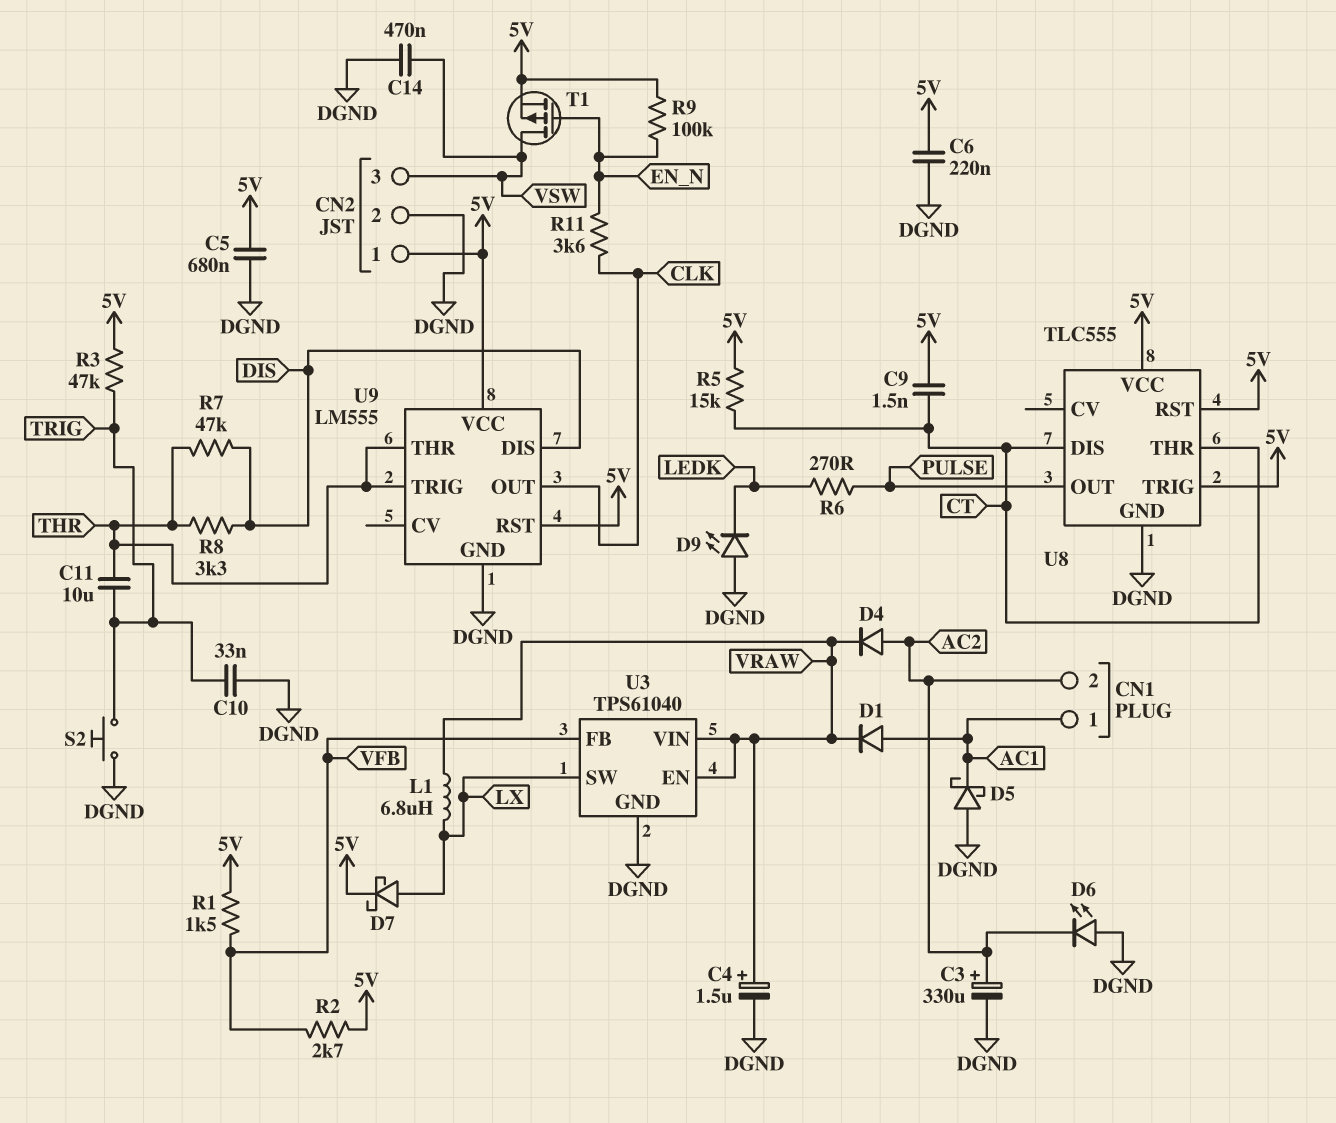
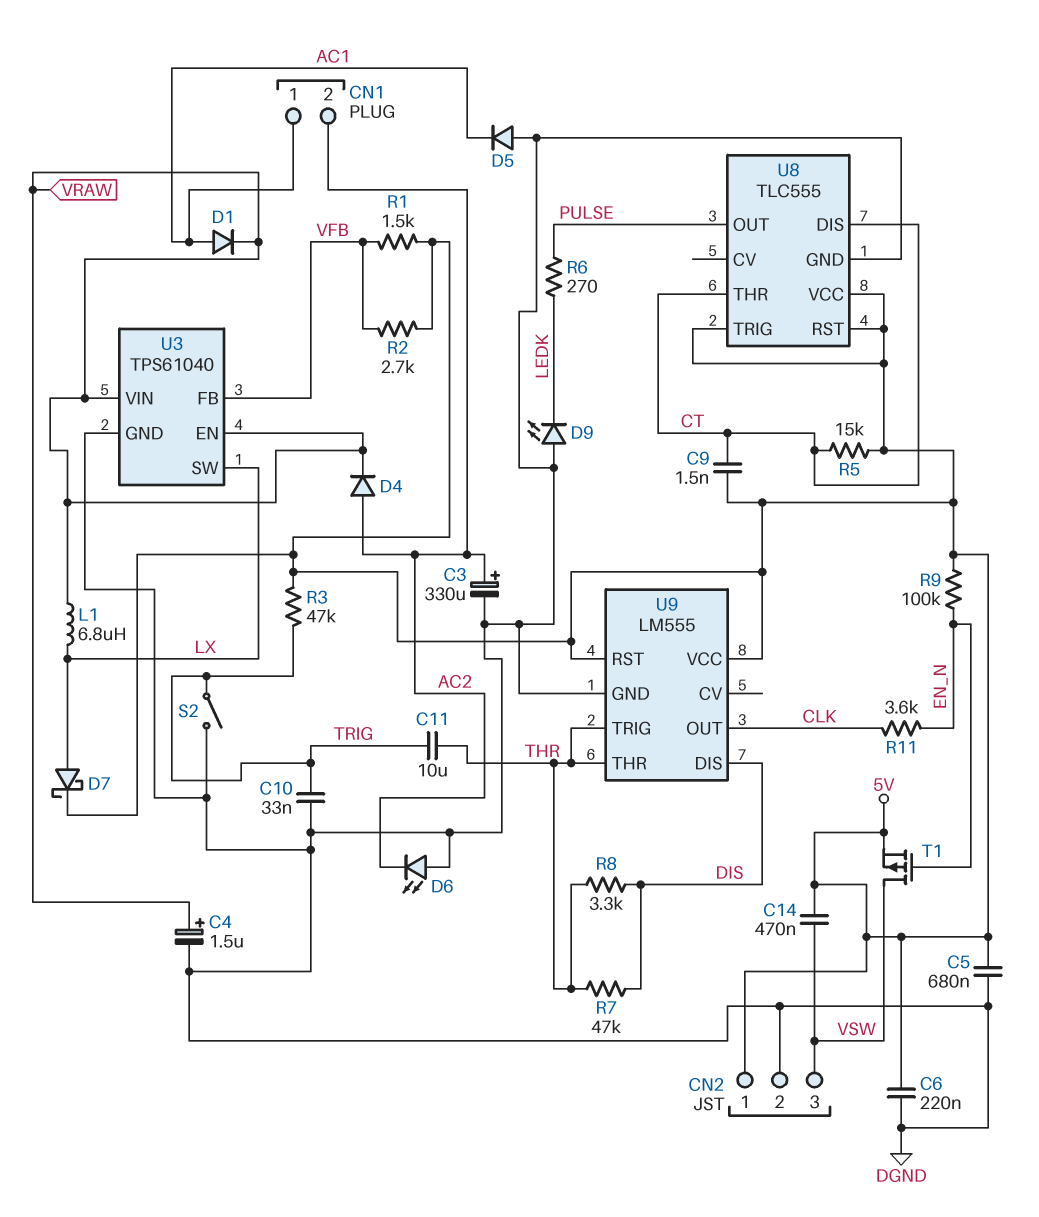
C14: 470nF (DGND, VSW) -> 470nF (5V, VSW)
D5: schottky (A DGND, K AC1) -> diode (A DGND, K AC1)
S2: button (DGND, TRIG) -> switch (DGND, TRIG)

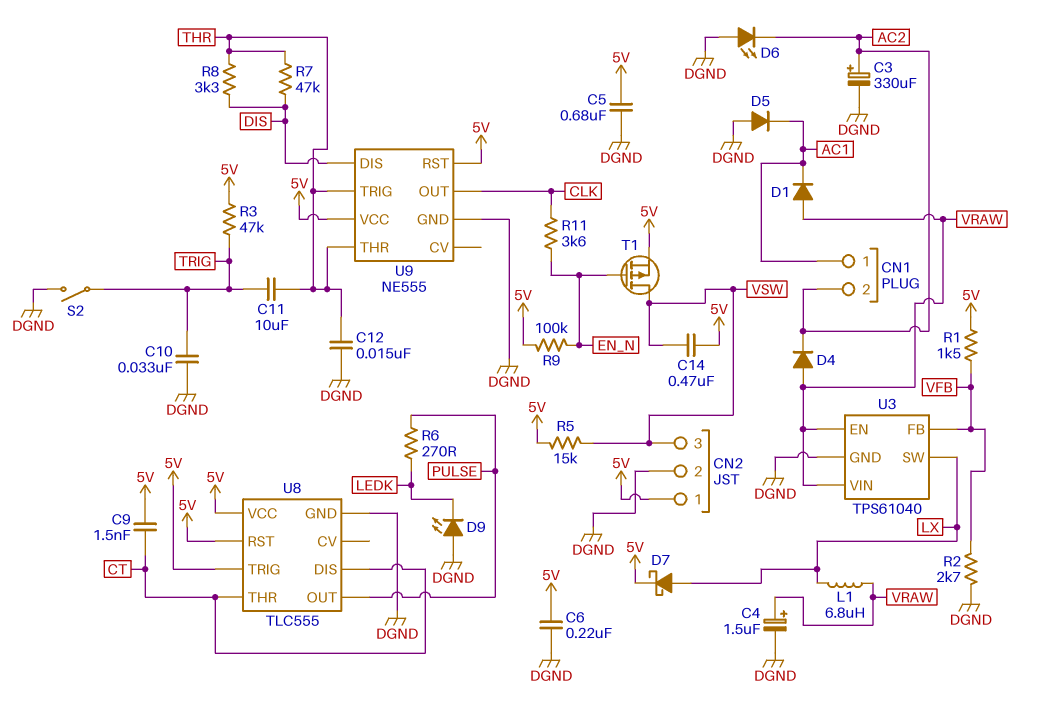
C12: none -> 15nF (DGND, THR)
D1: diode (A AC1, K VRAW) -> diode (A VRAW, K AC1)
D4: diode (A AC2, K VRAW) -> diode (A VRAW, K AC2)
R2: 2.7k (5V, VFB) -> 2.7k (DGND, VFB)
R5: 15k (5V, CT) -> 15k (5V, VSW)
U9: LM555 -> NE555

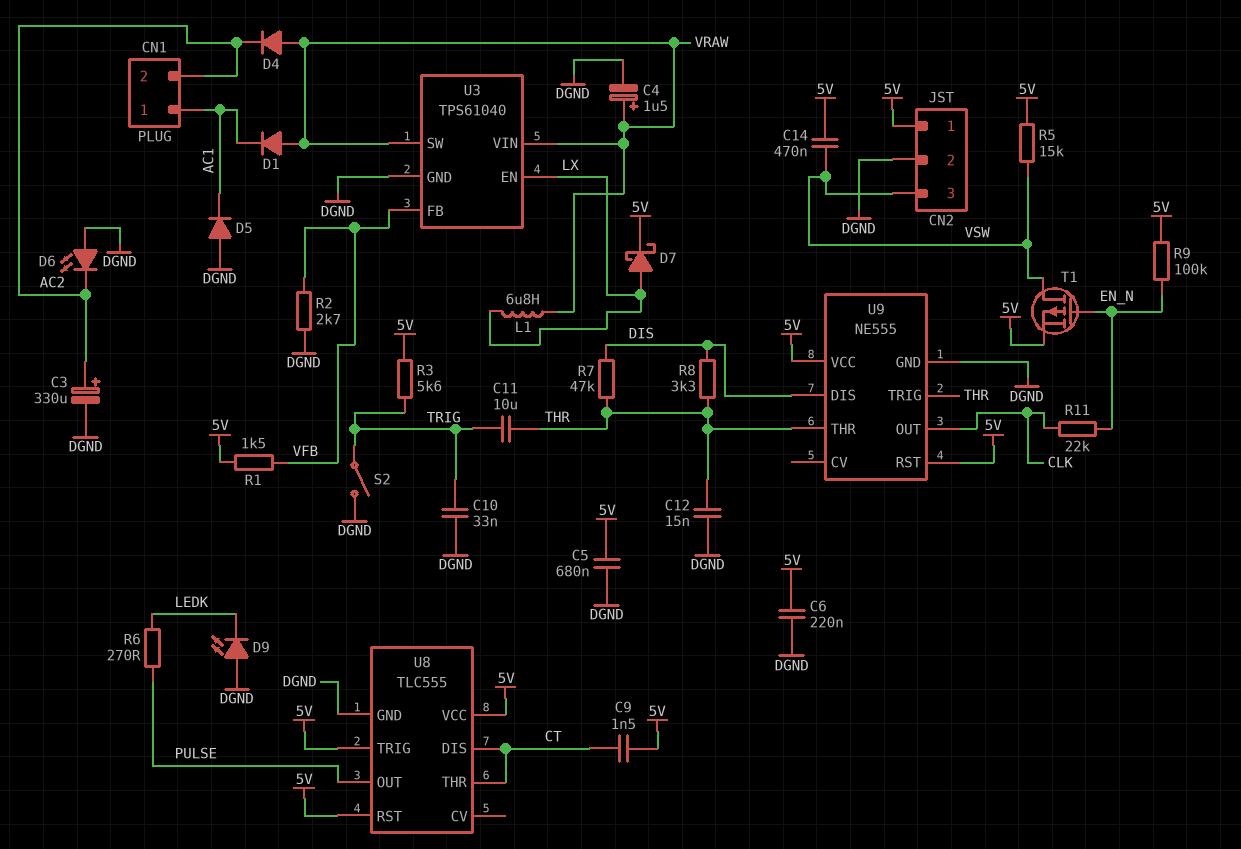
R3: 47k (5V, TRIG) -> 5.6k (5V, TRIG)
R11: 3.6k (CLK, EN_N) -> 22k (CLK, EN_N)
U3 pin EN: VRAW -> LX
U3 pin SW: LX -> VRAW

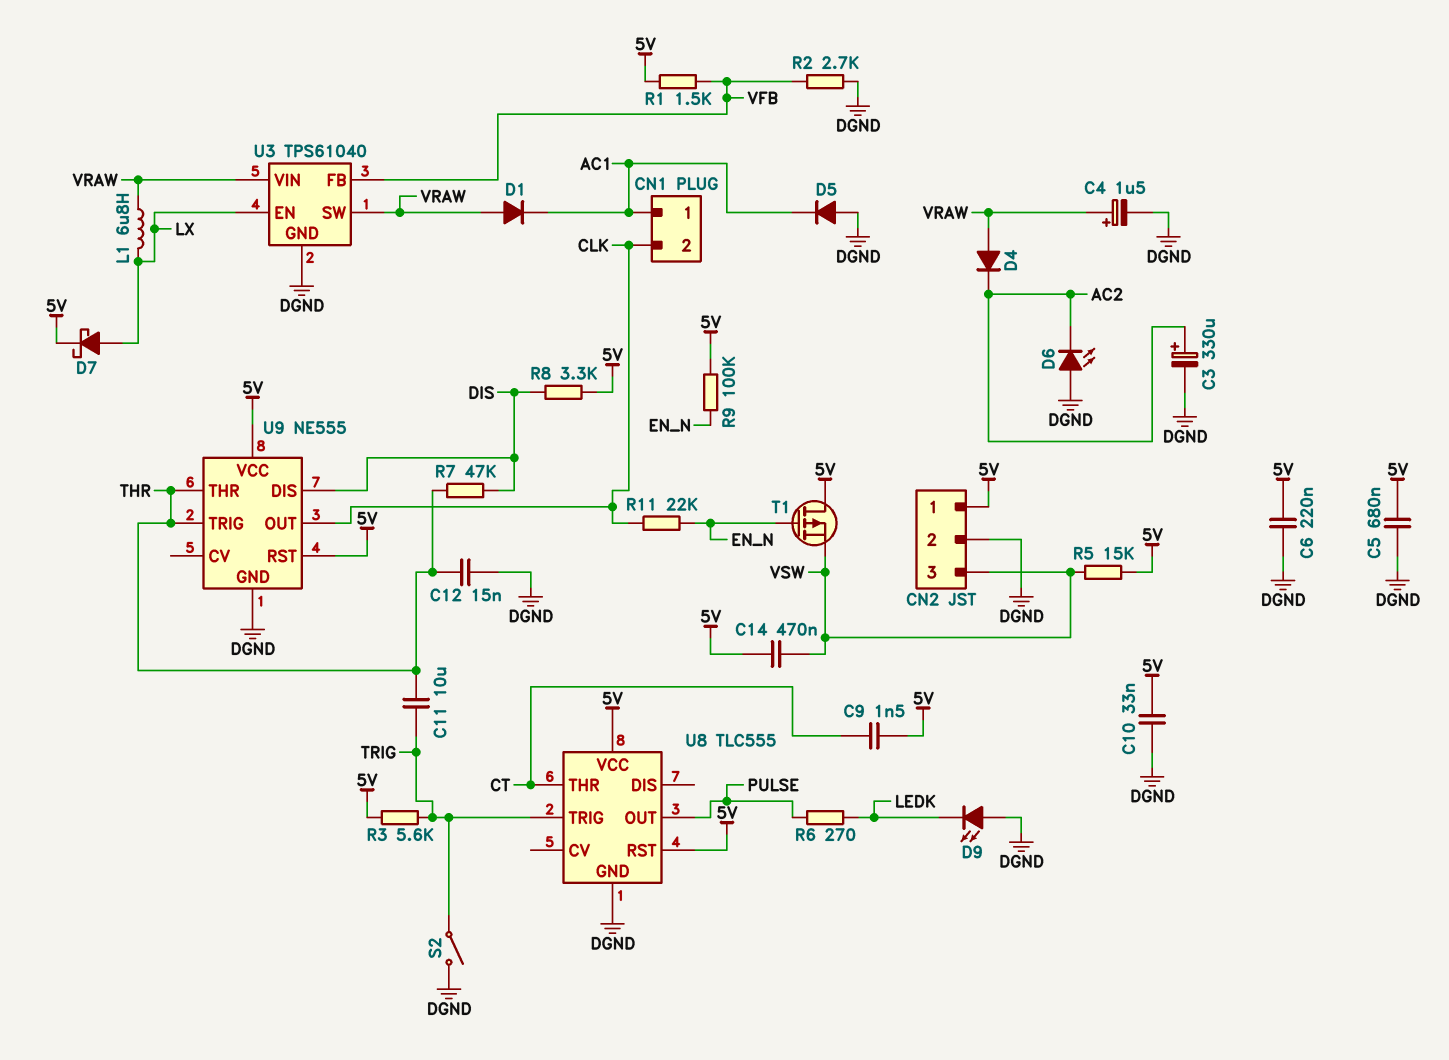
C10: 33nF (DGND, TRIG) -> 33nF (5V, DGND)
CN1 pin 2: AC2 -> CLK
R8: 3.3k (DIS, THR) -> 3.3k (5V, DIS)
T1: PMOS (G EN_N, D VSW, S 5V) -> PMOS (G EN_N, D 5V, S VSW)
U8 pin DIS: CT -> none
U8 pin TRIG: 5V -> TRIG

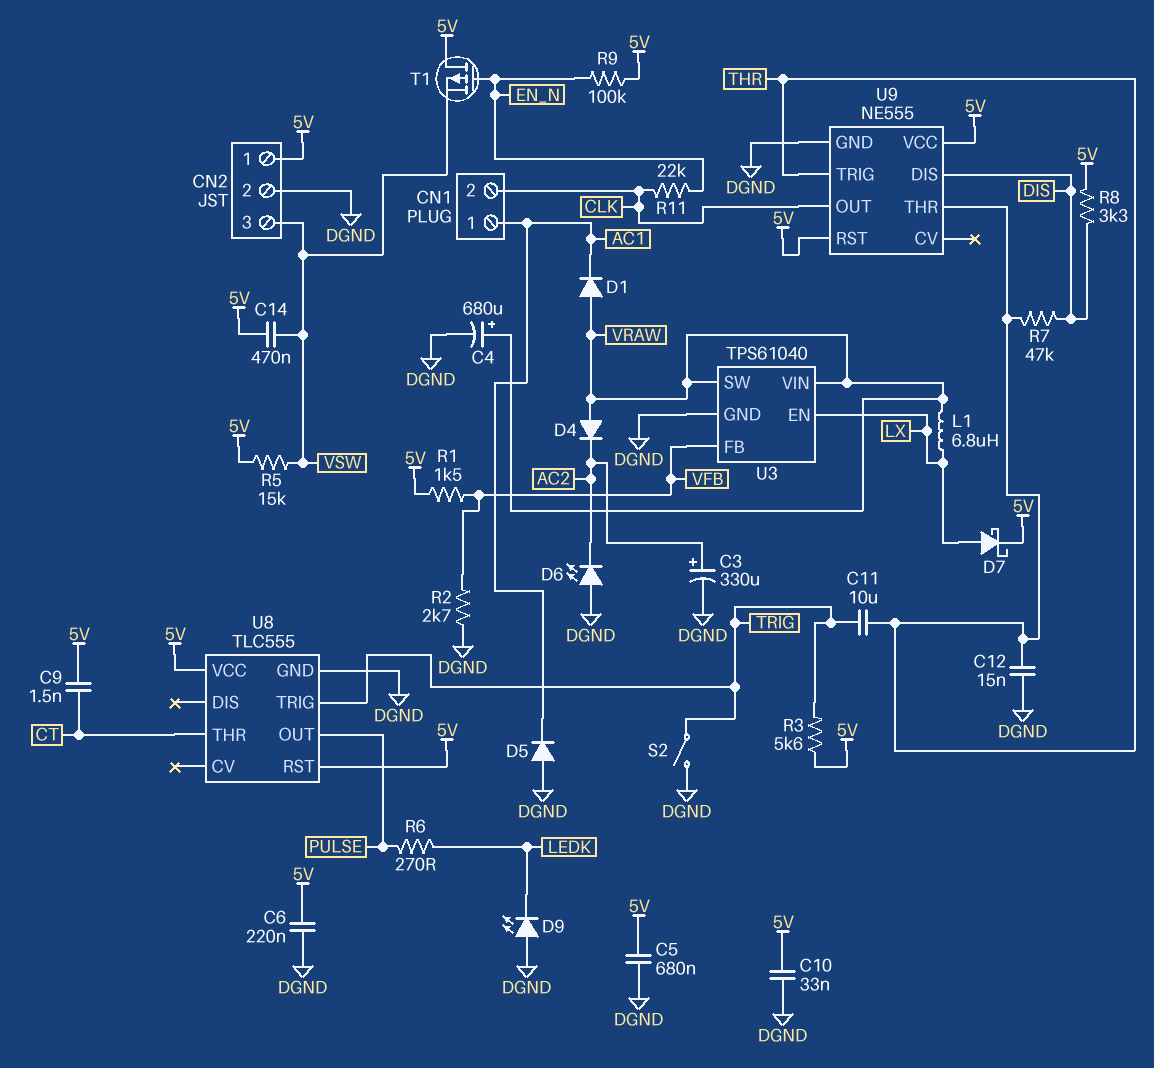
C4: 1.5uF (plus VRAW, minus DGND) -> 680uF (plus VRAW, minus DGND)

